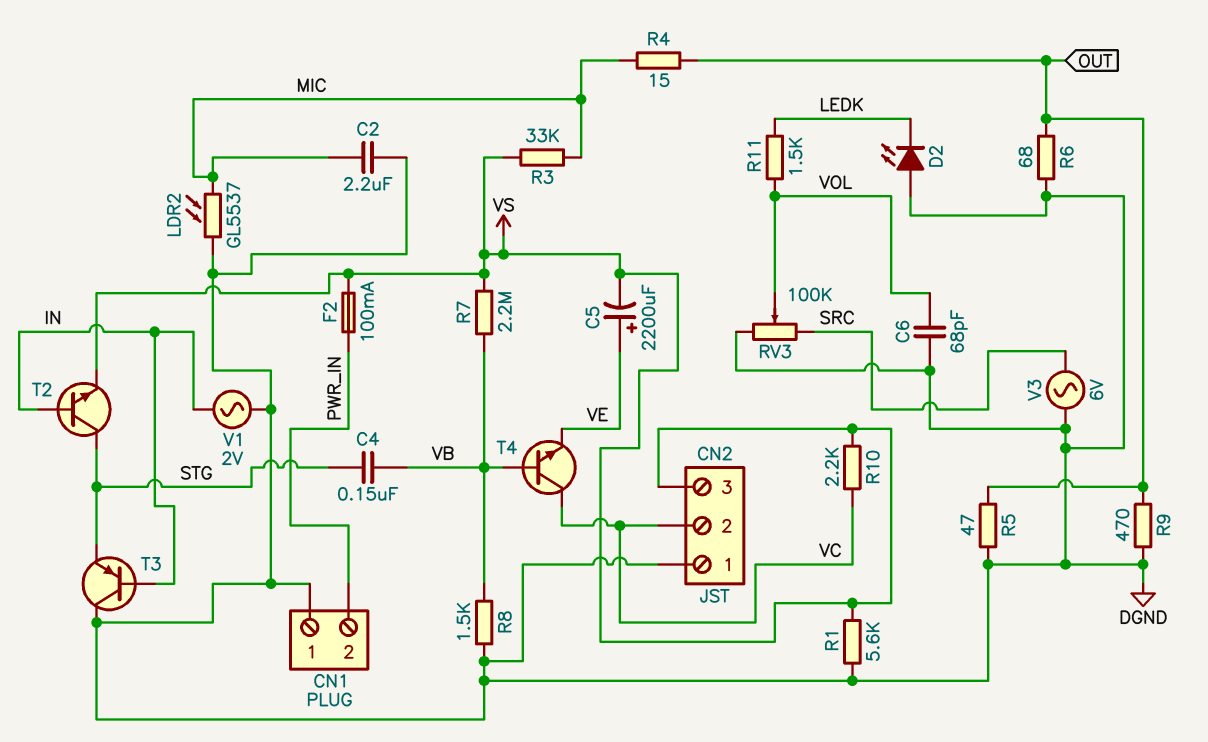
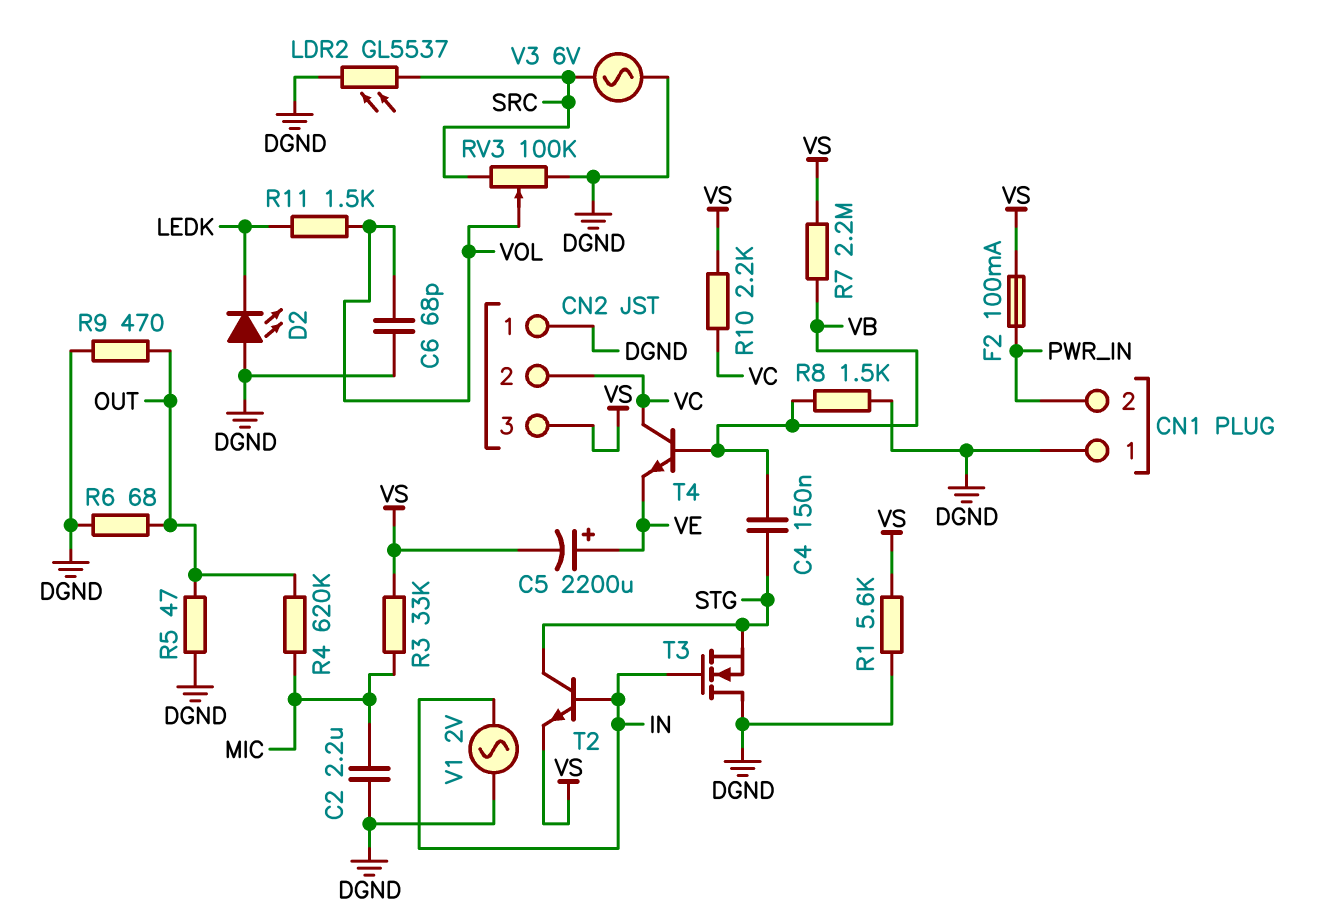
LDR2: GL5537 (DGND, MIC) -> GL5537 (DGND, SRC)
R4: 15 (MIC, OUT) -> 620k (MIC, OUT)
T3: PNP (B IN, C DGND, E STG) -> NMOS (G IN, D DGND, S STG)

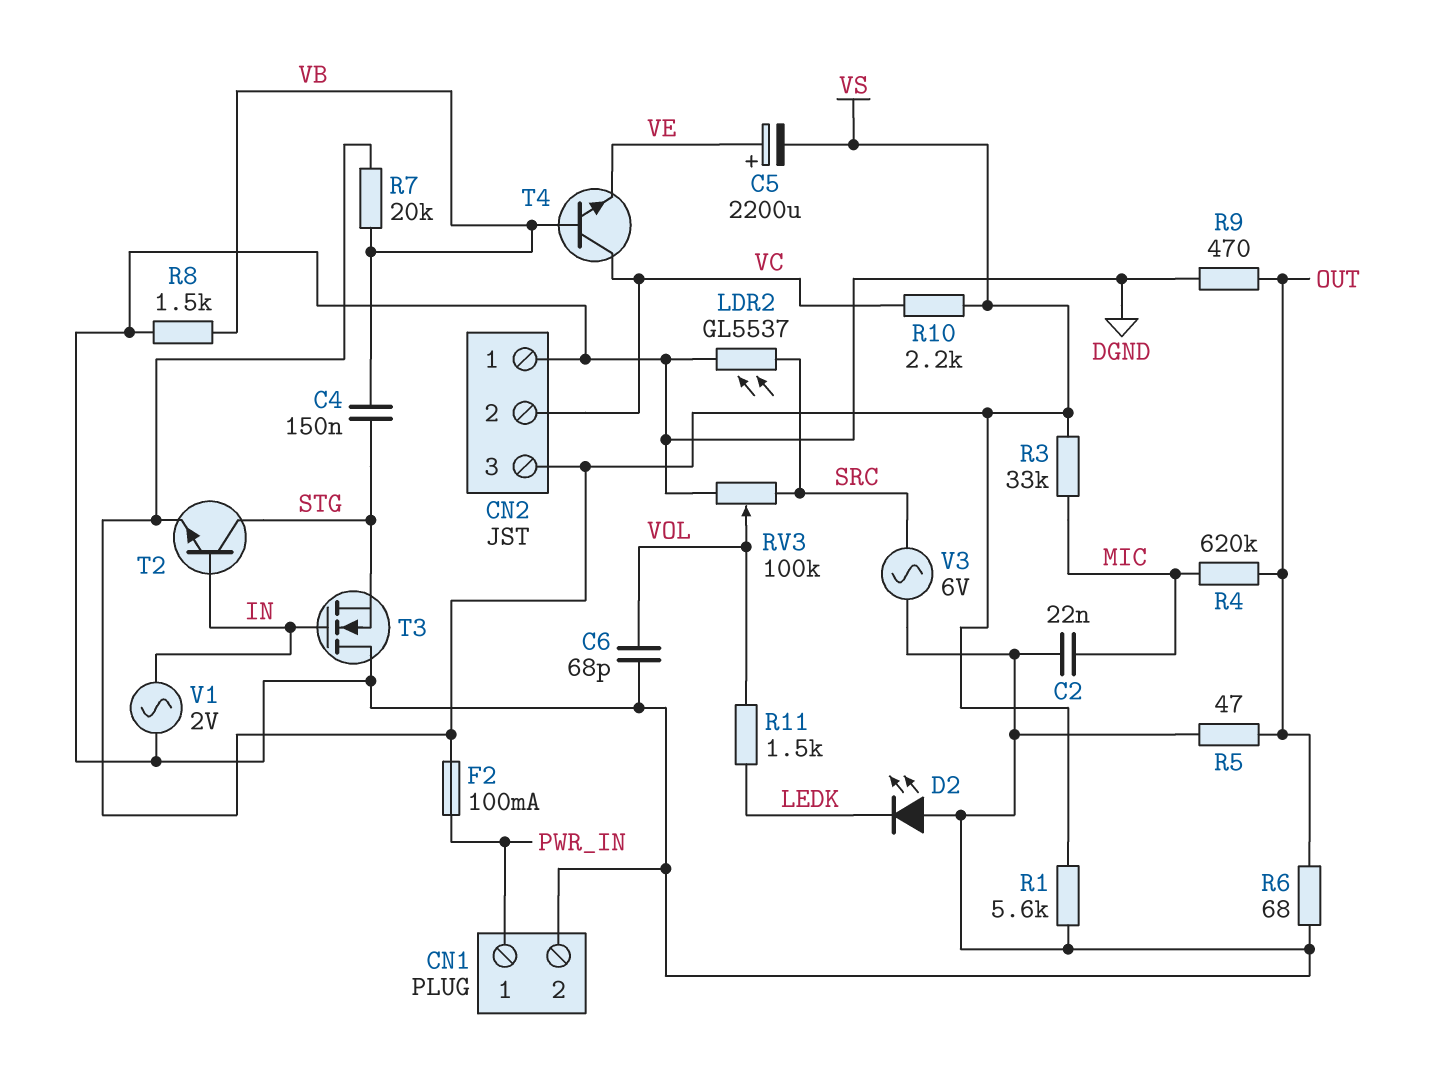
C2: 2.2uF (DGND, MIC) -> 22nF (DGND, MIC)
CN1 pin 1: DGND -> PWR_IN
CN1 pin 2: PWR_IN -> DGND
R7: 2.2M (VB, VS) -> 20k (VB, VS)

